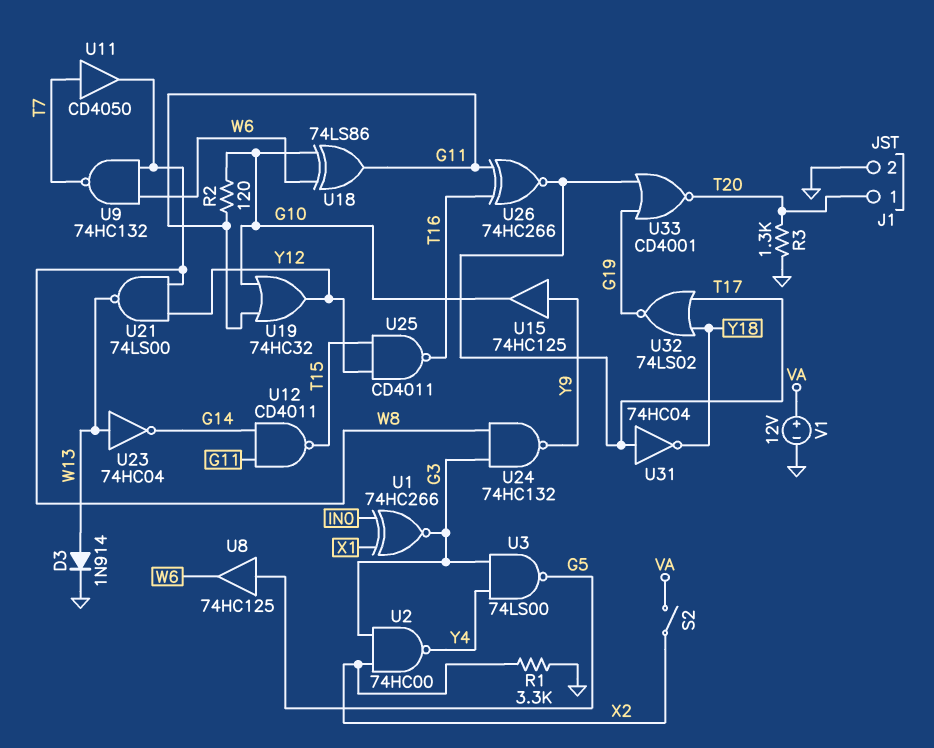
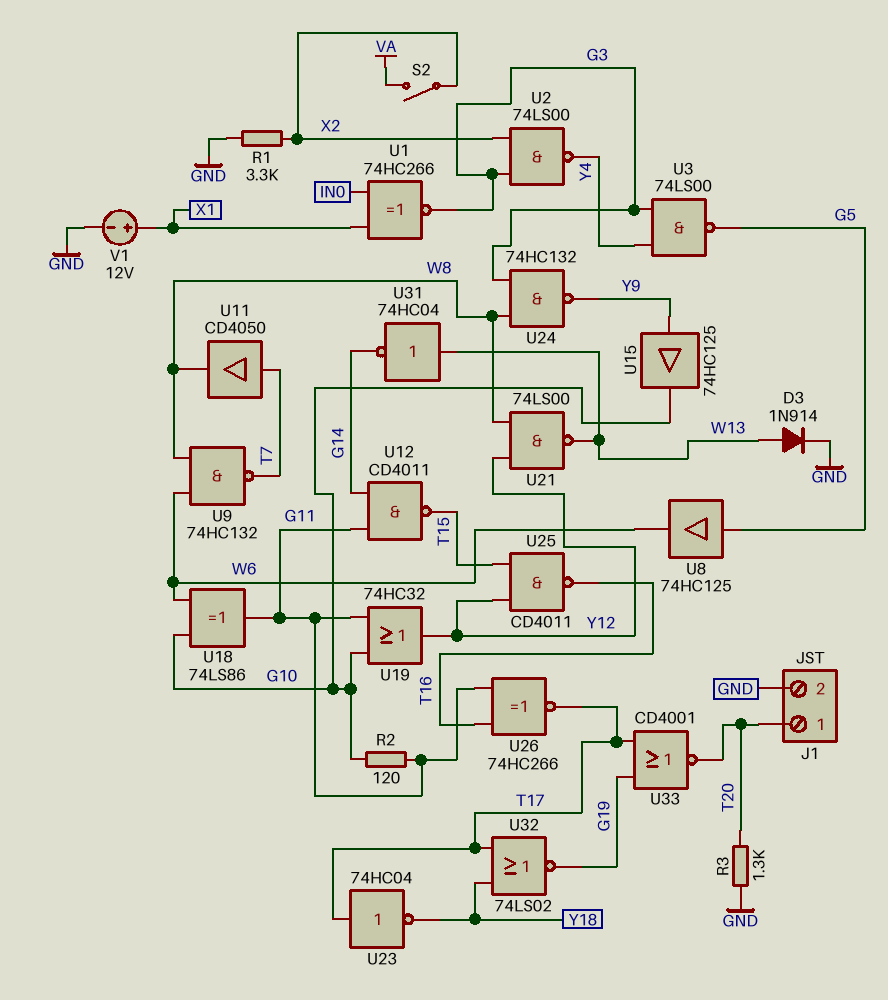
U2: NAND 74HC00 (in G3, in X2, out Y4) -> NAND 74LS00 (in G3, in X2, out Y4)
U23: NOT 74HC04 (in W13, out G14) -> NOT 74HC04 (in T17, out Y18)
U31: NOT 74HC04 (in T17, out Y18) -> NOT 74HC04 (in W13, out G14)
V1: 12V (plus VA, minus GND) -> 12V (plus X1, minus GND)

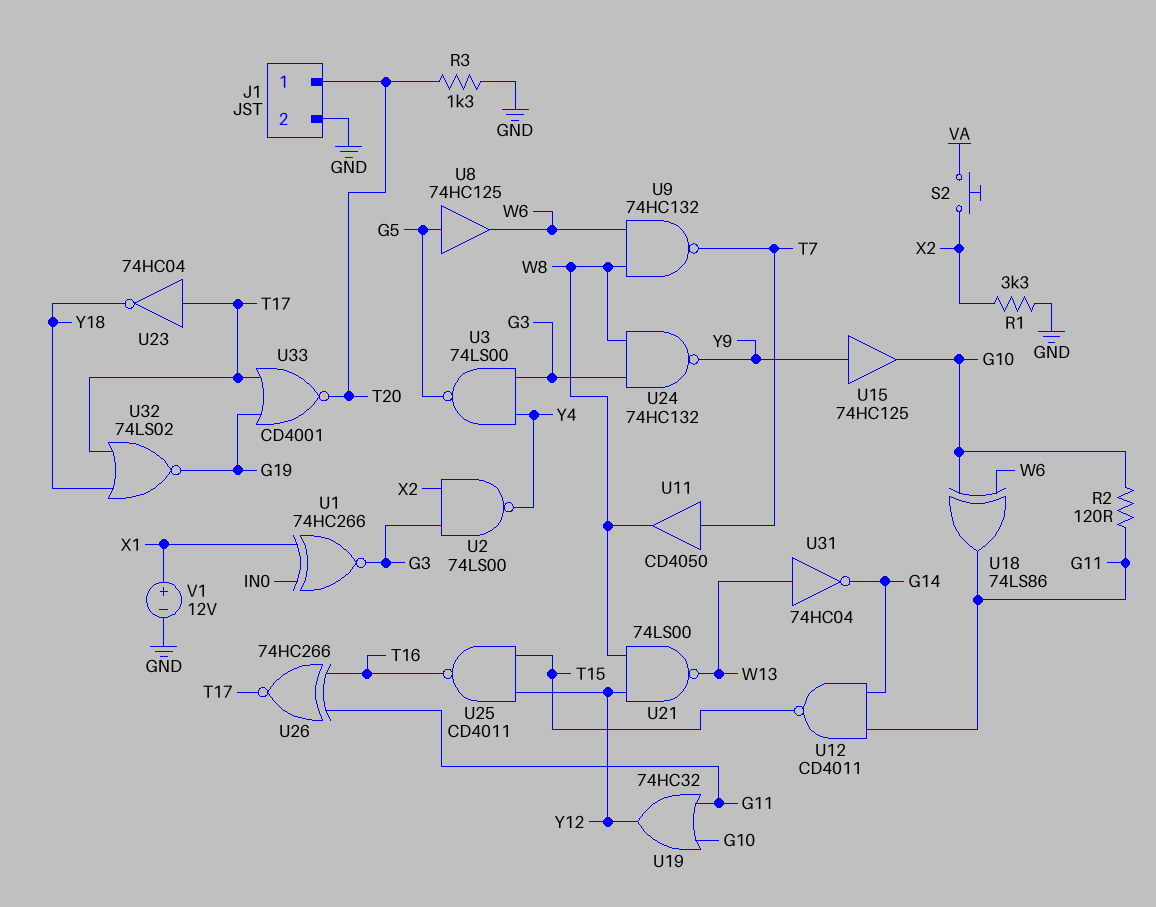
D3: diode 1N914 (A W13, K GND) -> none
S2: switch (VA, X2) -> button (VA, X2)

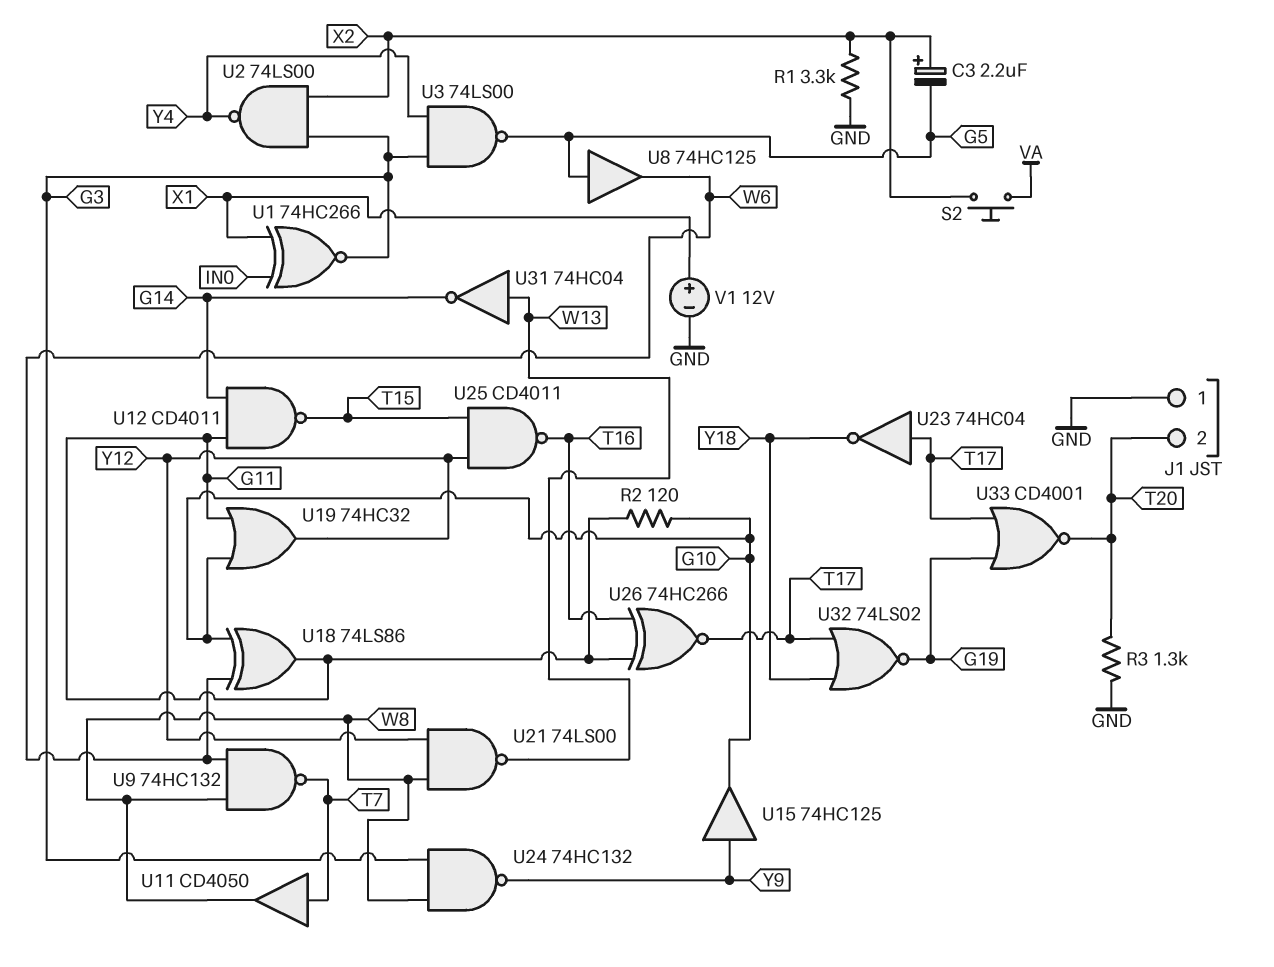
C3: none -> 2.2uF (plus X2, minus G5)
J1 pin 1: T20 -> GND
J1 pin 2: GND -> T20

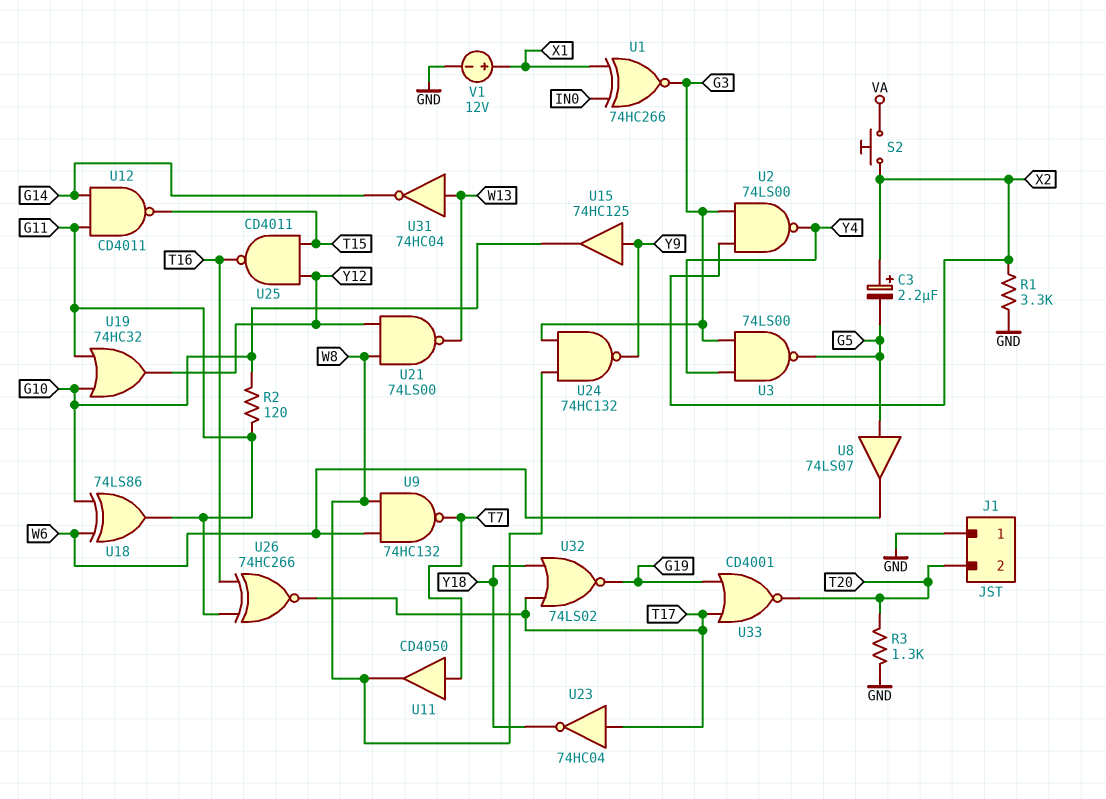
U8: buffer 74HC125 (in G5, out W6) -> buffer 74LS07 (in G5, out W6)

